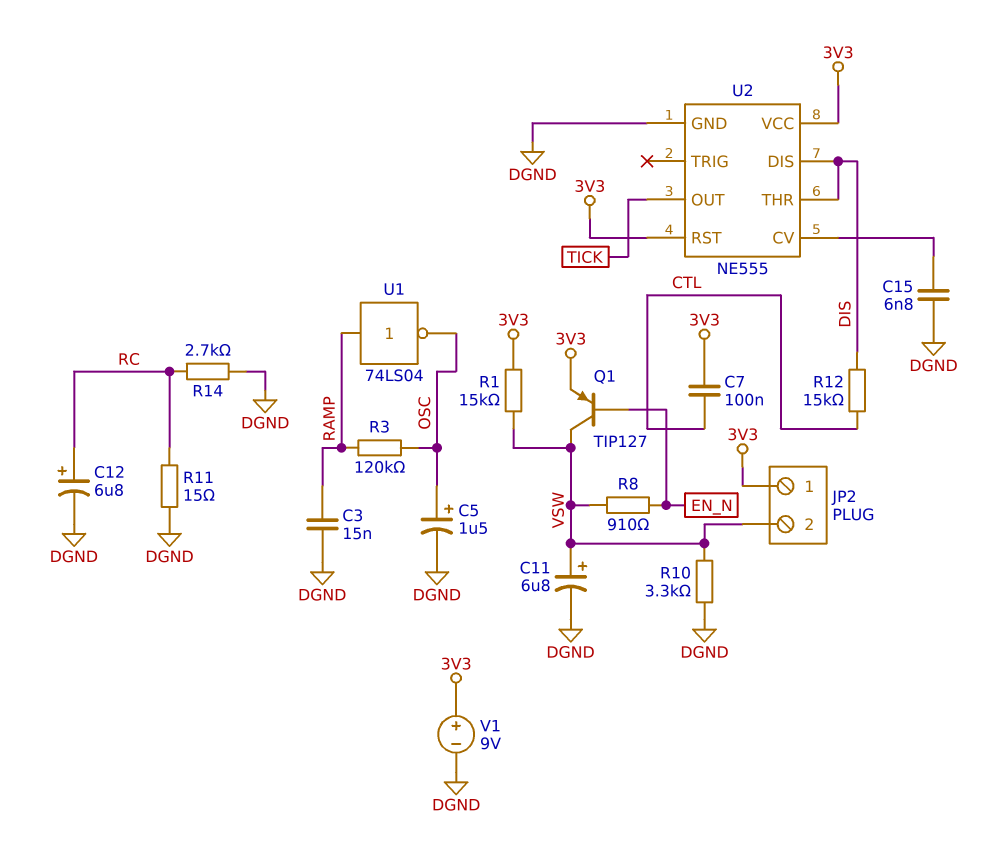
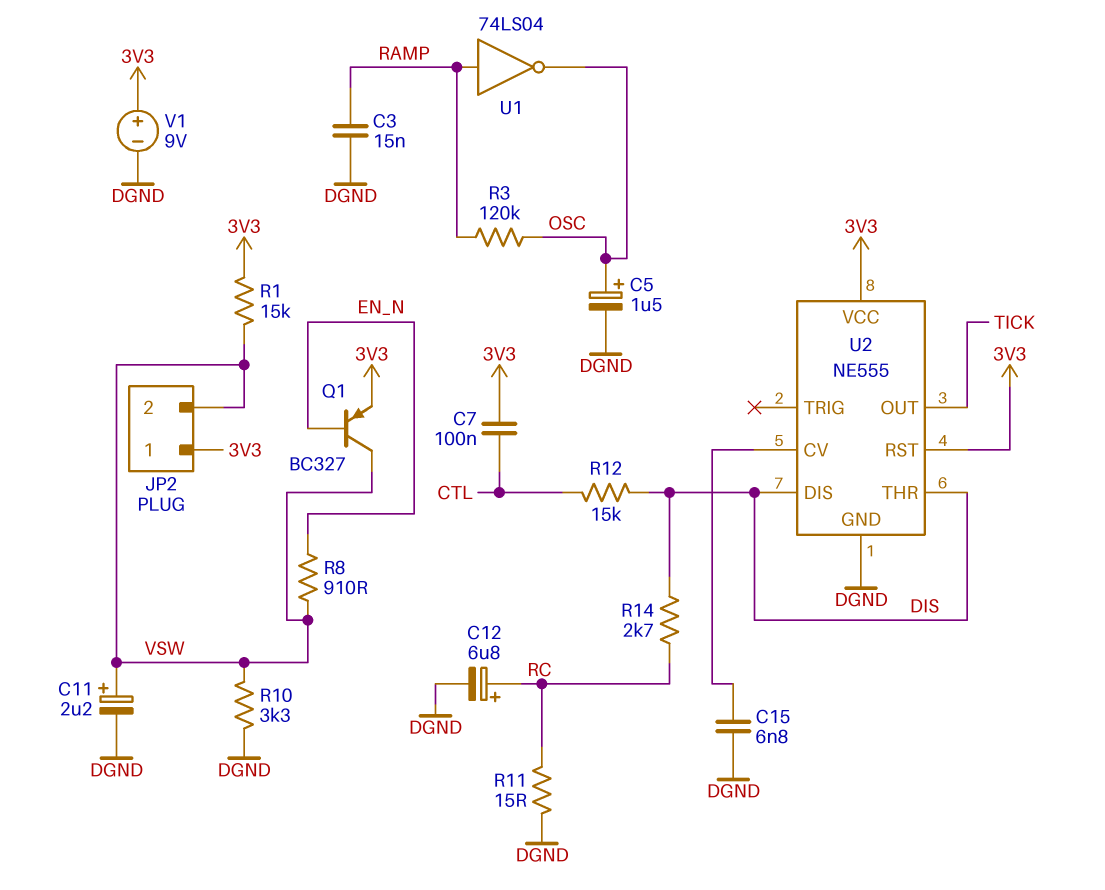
C11: 6.8uF (plus VSW, minus DGND) -> 2.2uF (plus VSW, minus DGND)
Q1: PNP TIP127 (B EN_N, C VSW, E 3V3) -> PNP BC327 (B EN_N, C VSW, E 3V3)
R14: 2.7k (DGND, RC) -> 2.7k (DIS, RC)

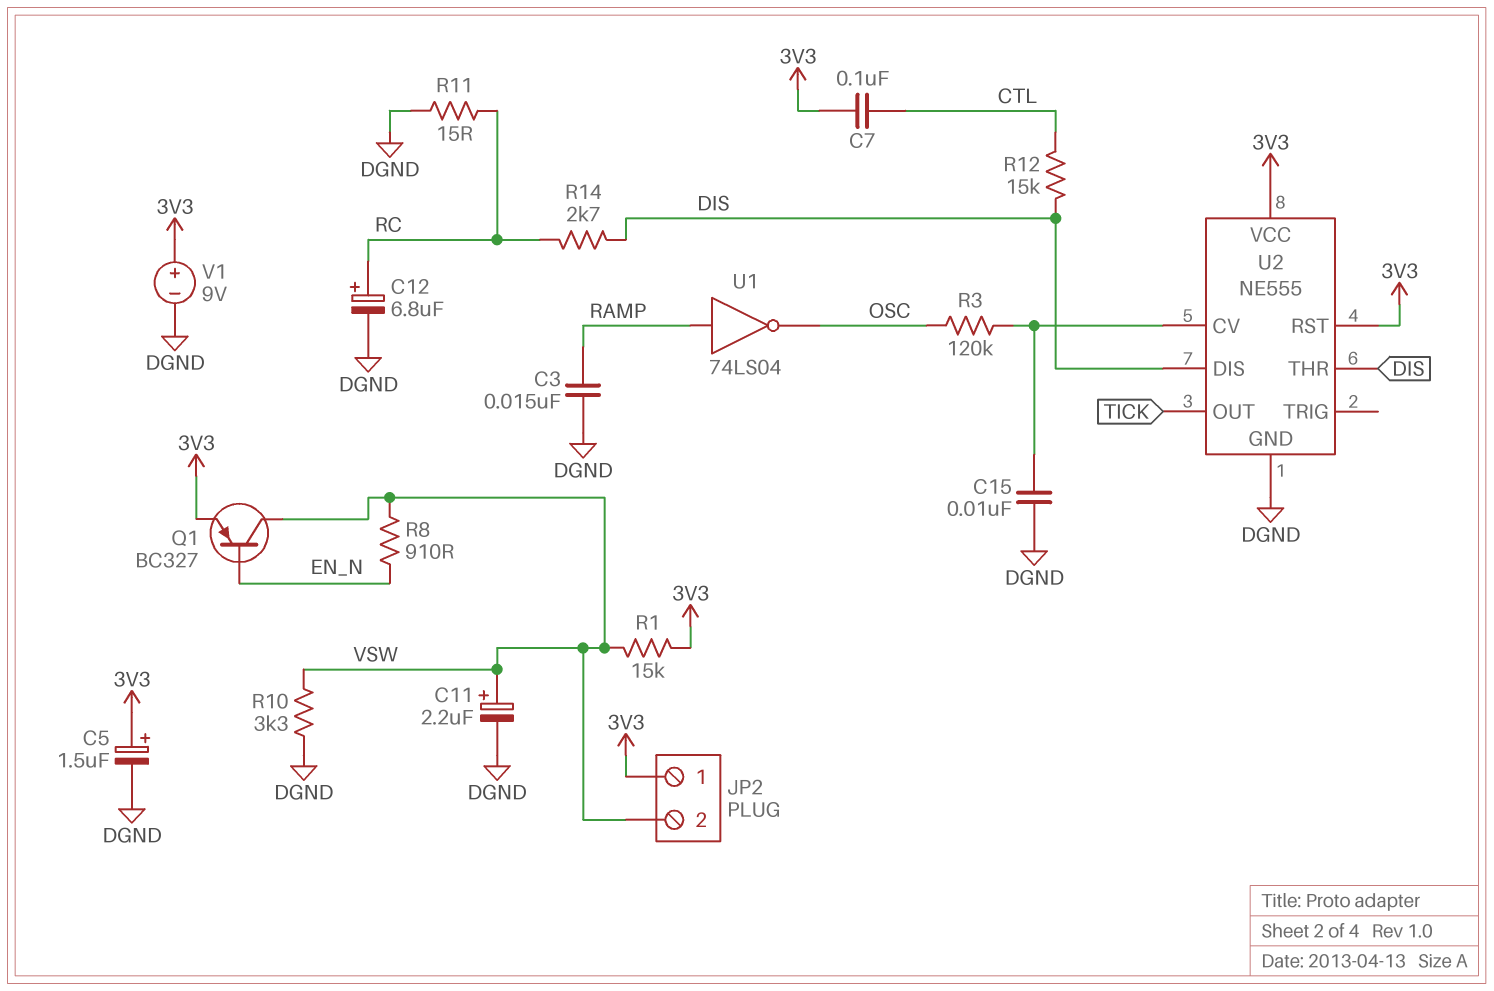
C5: 1.5uF (plus OSC, minus DGND) -> 1.5uF (plus 3V3, minus DGND)
C15: 6.8nF (DGND, U2/CV) -> 10nF (DGND, U2/CV)
R3: 120k (OSC, RAMP) -> 120k (OSC, U2/CV)

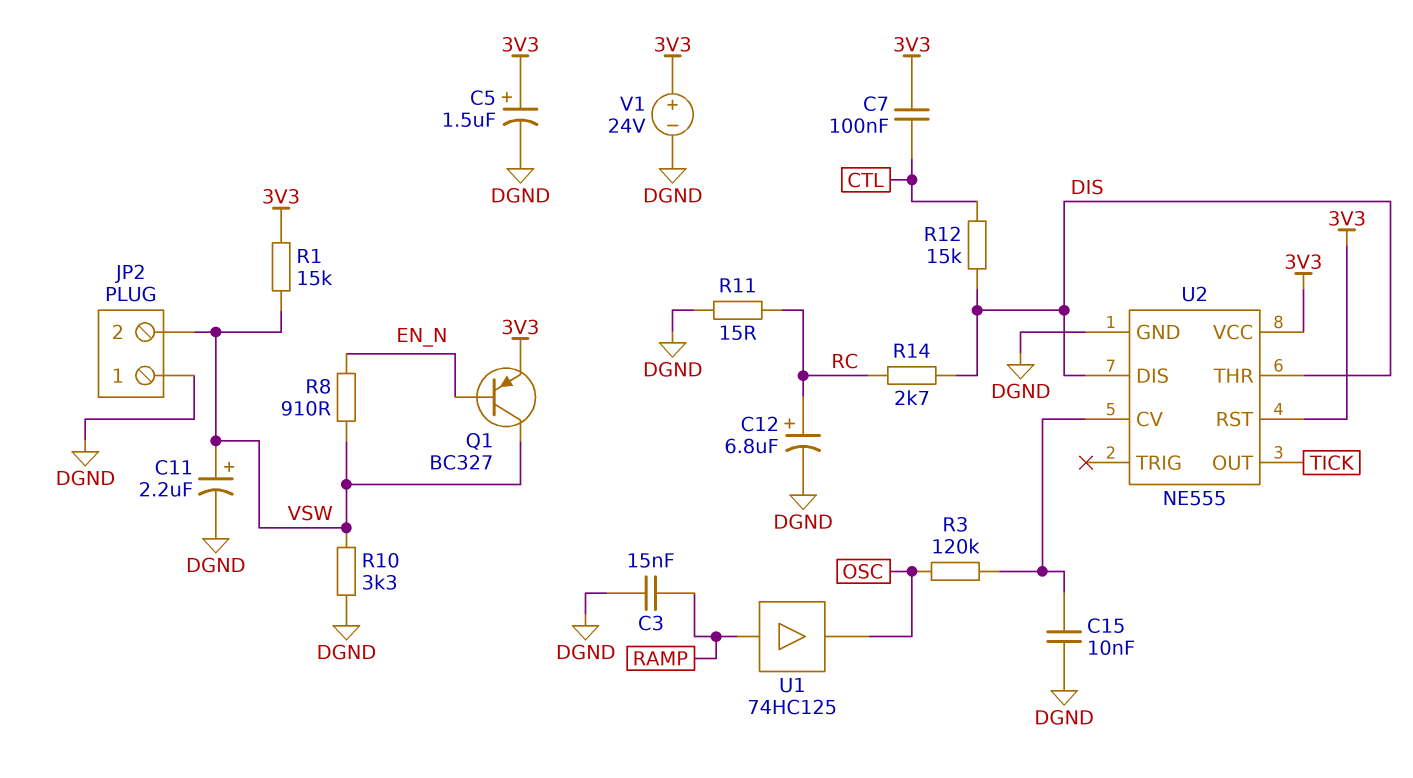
JP2 pin 1: 3V3 -> DGND
U1: NOT 74LS04 (in RAMP, out OSC) -> buffer 74HC125 (in RAMP, out OSC)
V1: 9V (plus 3V3, minus DGND) -> 24V (plus 3V3, minus DGND)

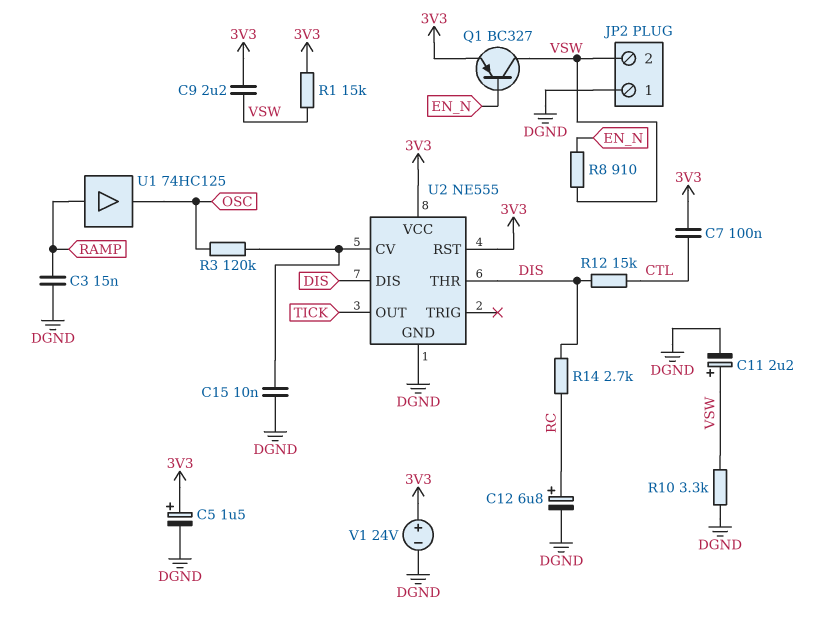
C9: none -> 2.2uF (3V3, VSW)
R11: 15 (DGND, RC) -> none

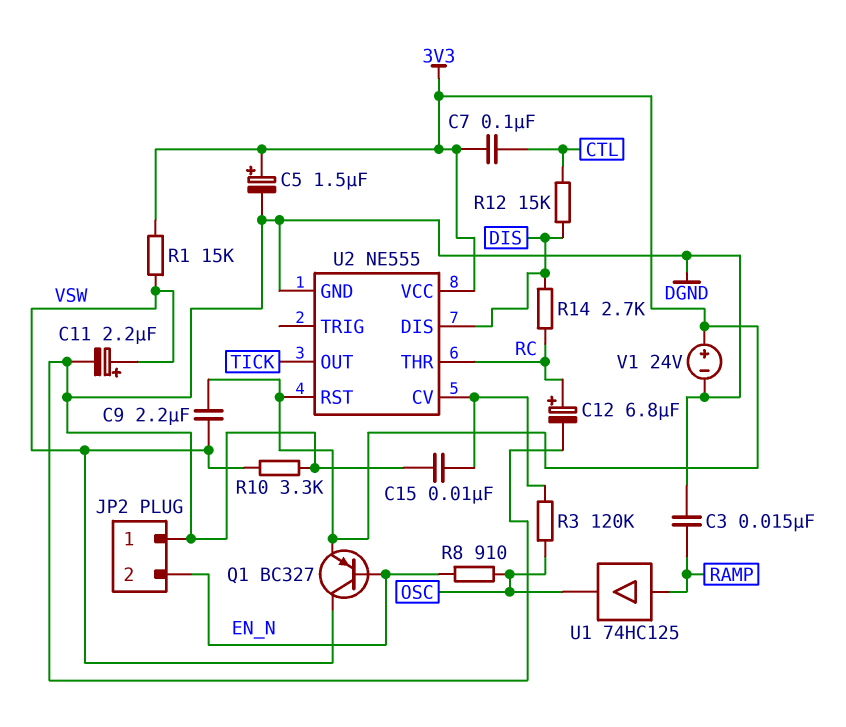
JP2 pin 2: VSW -> EN_N
R8: 910 (EN_N, VSW) -> 910 (EN_N, OSC)
U2 pin THR: DIS -> RC

